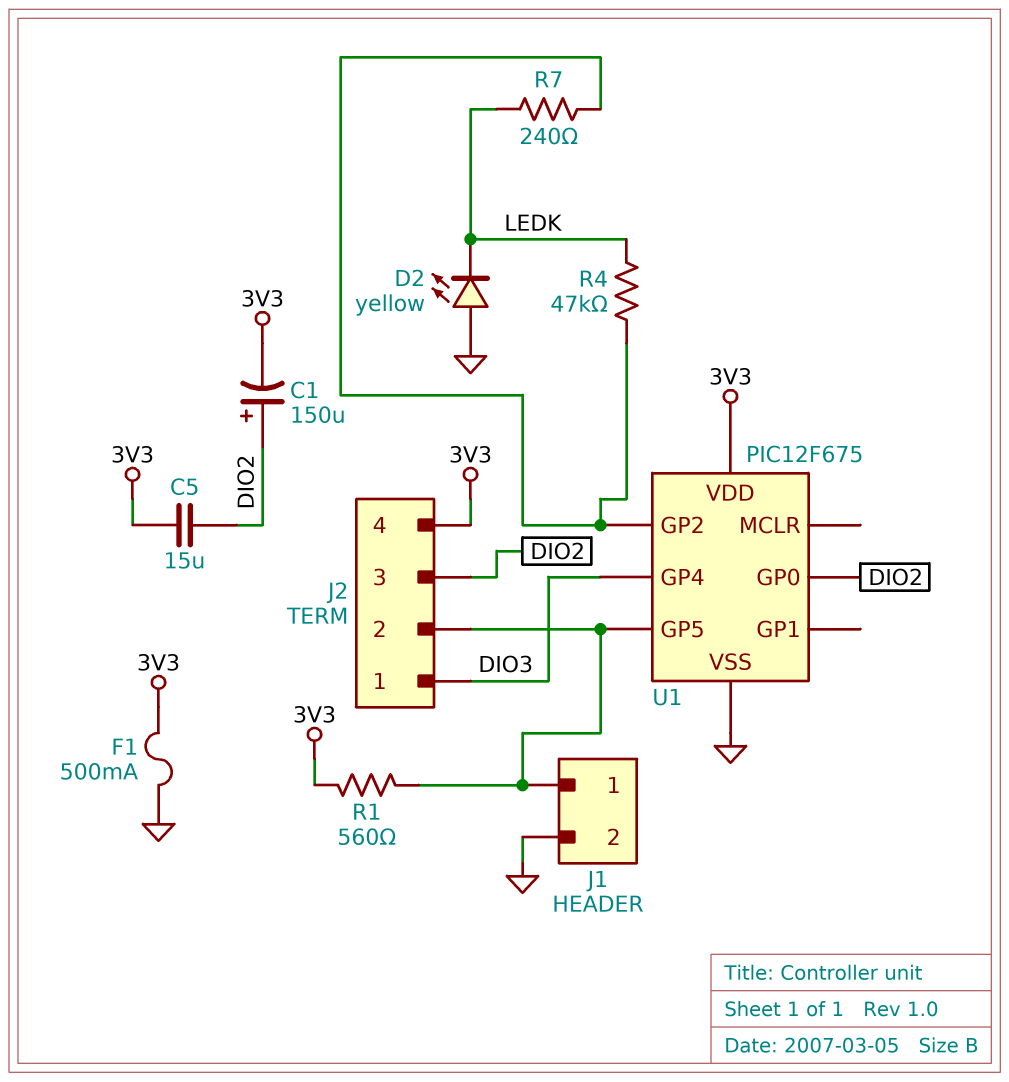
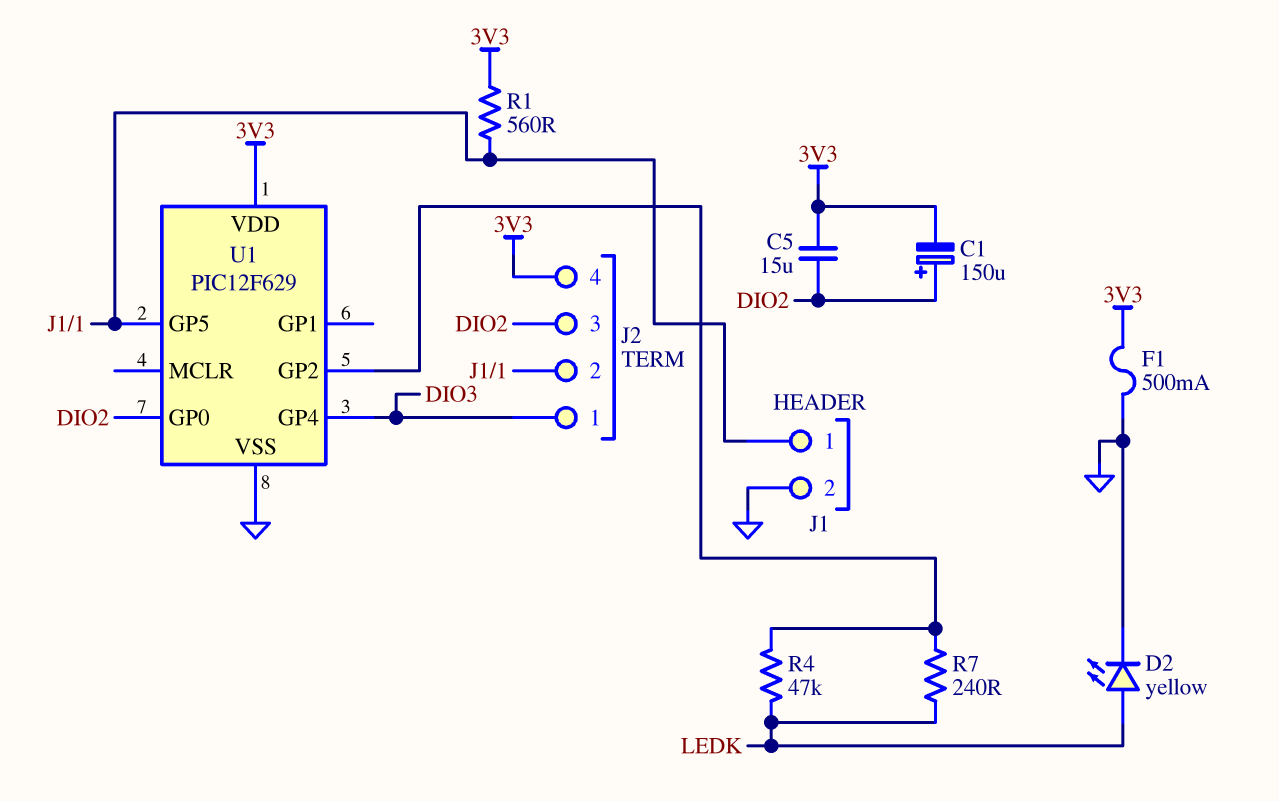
D2: LED yellow (A GND, K LEDK) -> LED yellow (A LEDK, K GND)
U1: PIC12F675 -> PIC12F629

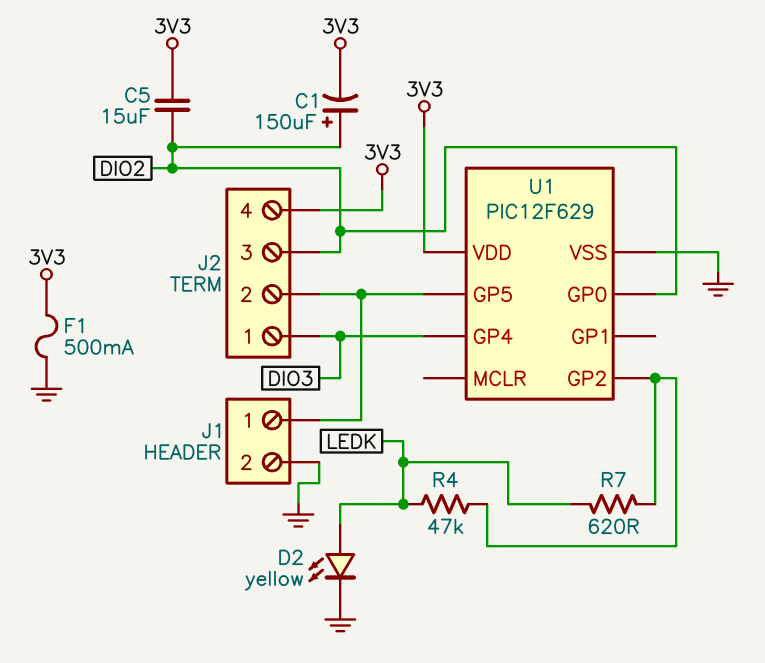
R1: 560 (3V3, J1/1) -> none
R7: 240 (LEDK, U1/GP2) -> 620 (LEDK, U1/GP2)

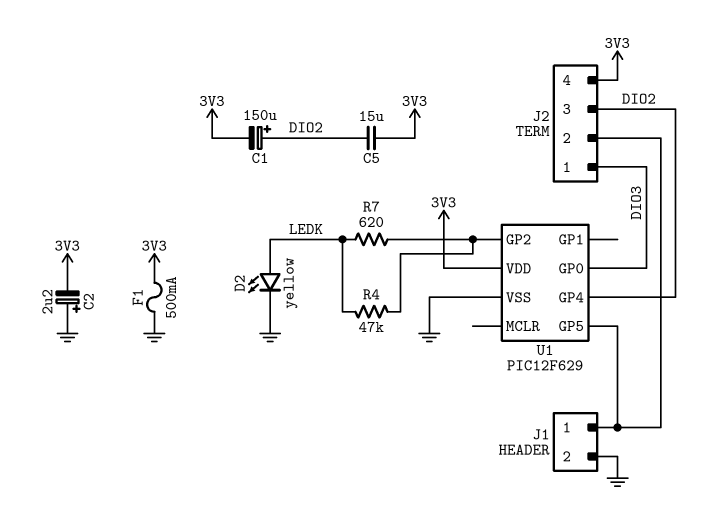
C2: none -> 2.2uF (plus GND, minus 3V3)
U1 pin GP0: DIO2 -> DIO3
U1 pin GP4: DIO3 -> DIO2

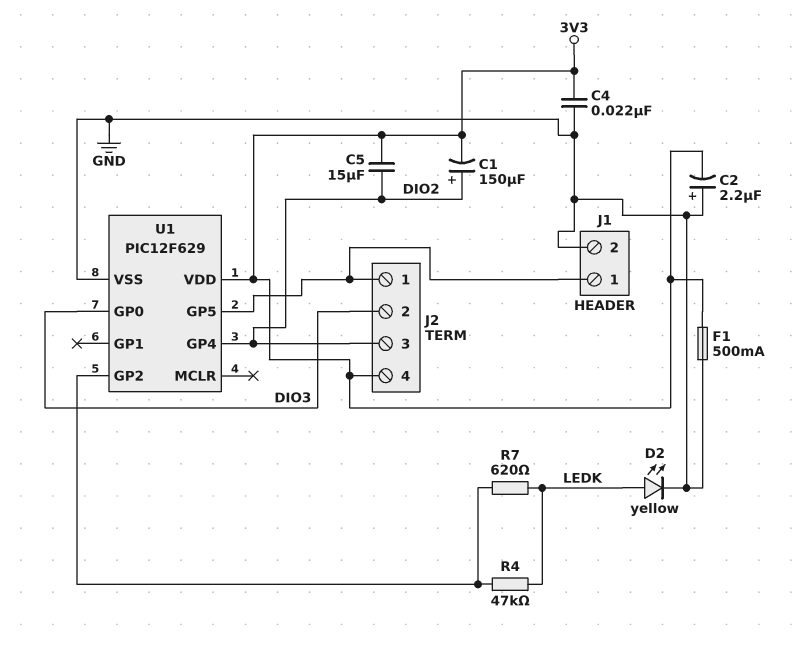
C4: none -> 22nF (3V3, GND)
J2 pin 1: DIO3 -> J1/1
J2 pin 2: J1/1 -> DIO3

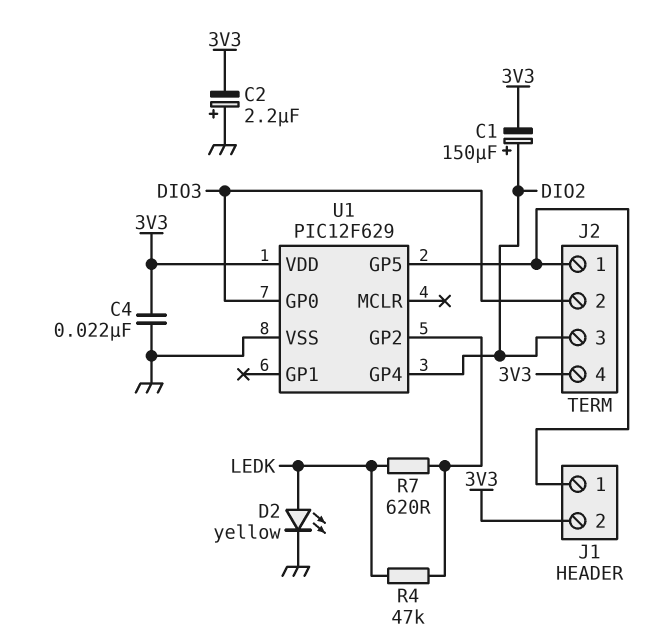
C5: 15uF (3V3, DIO2) -> none
F1: 500mA (3V3, GND) -> none
J1 pin 2: GND -> 3V3

